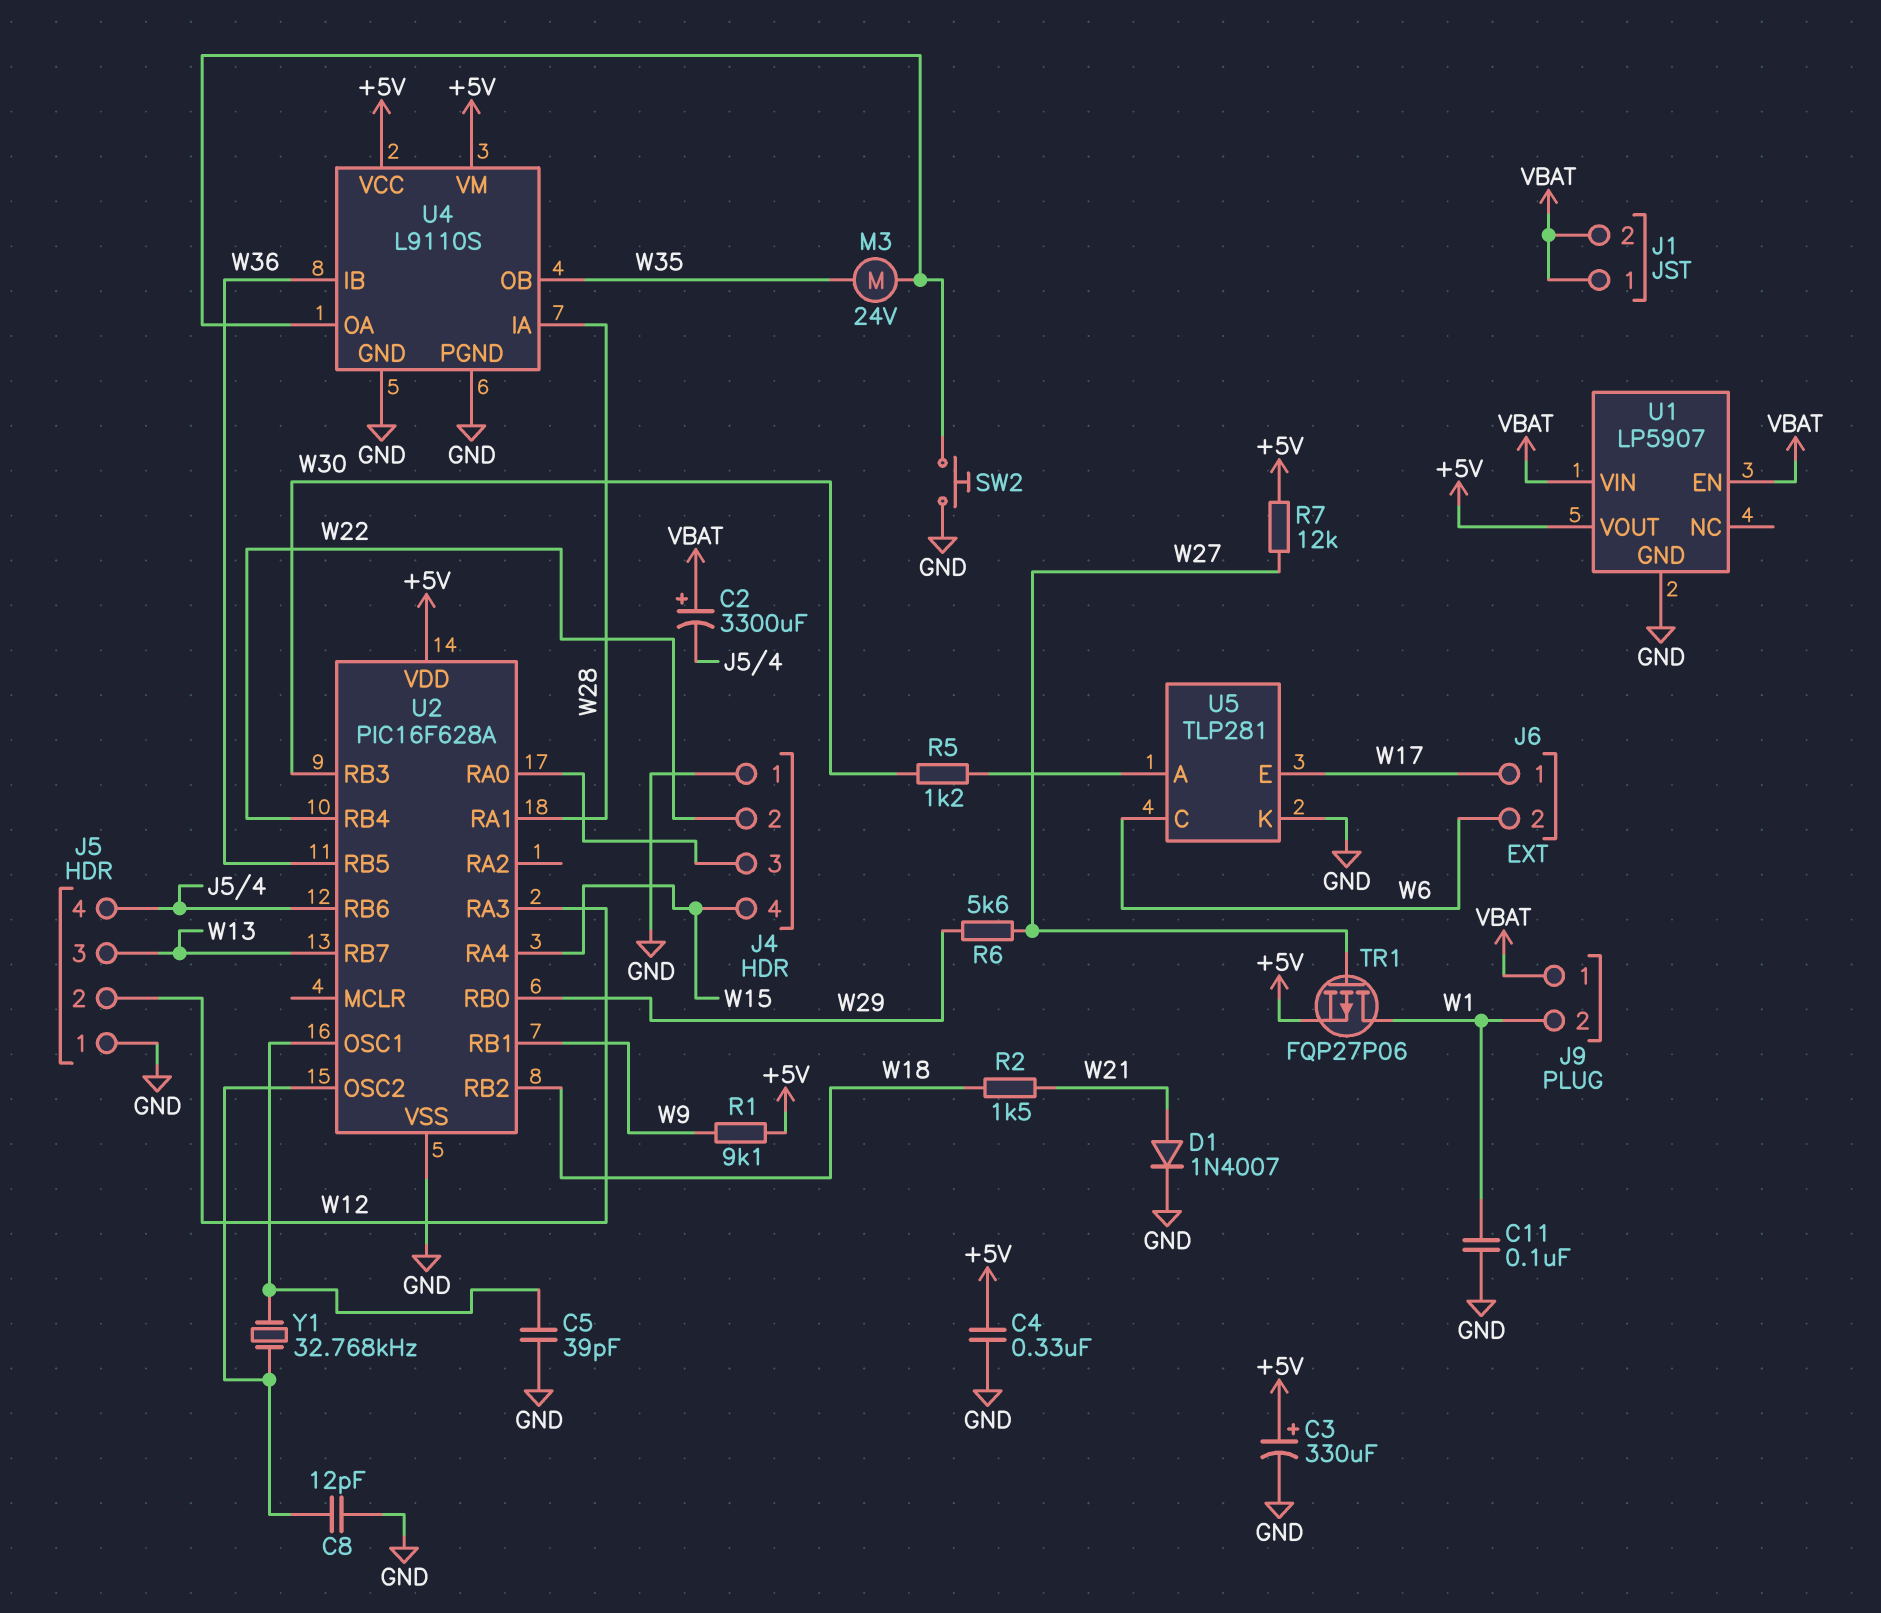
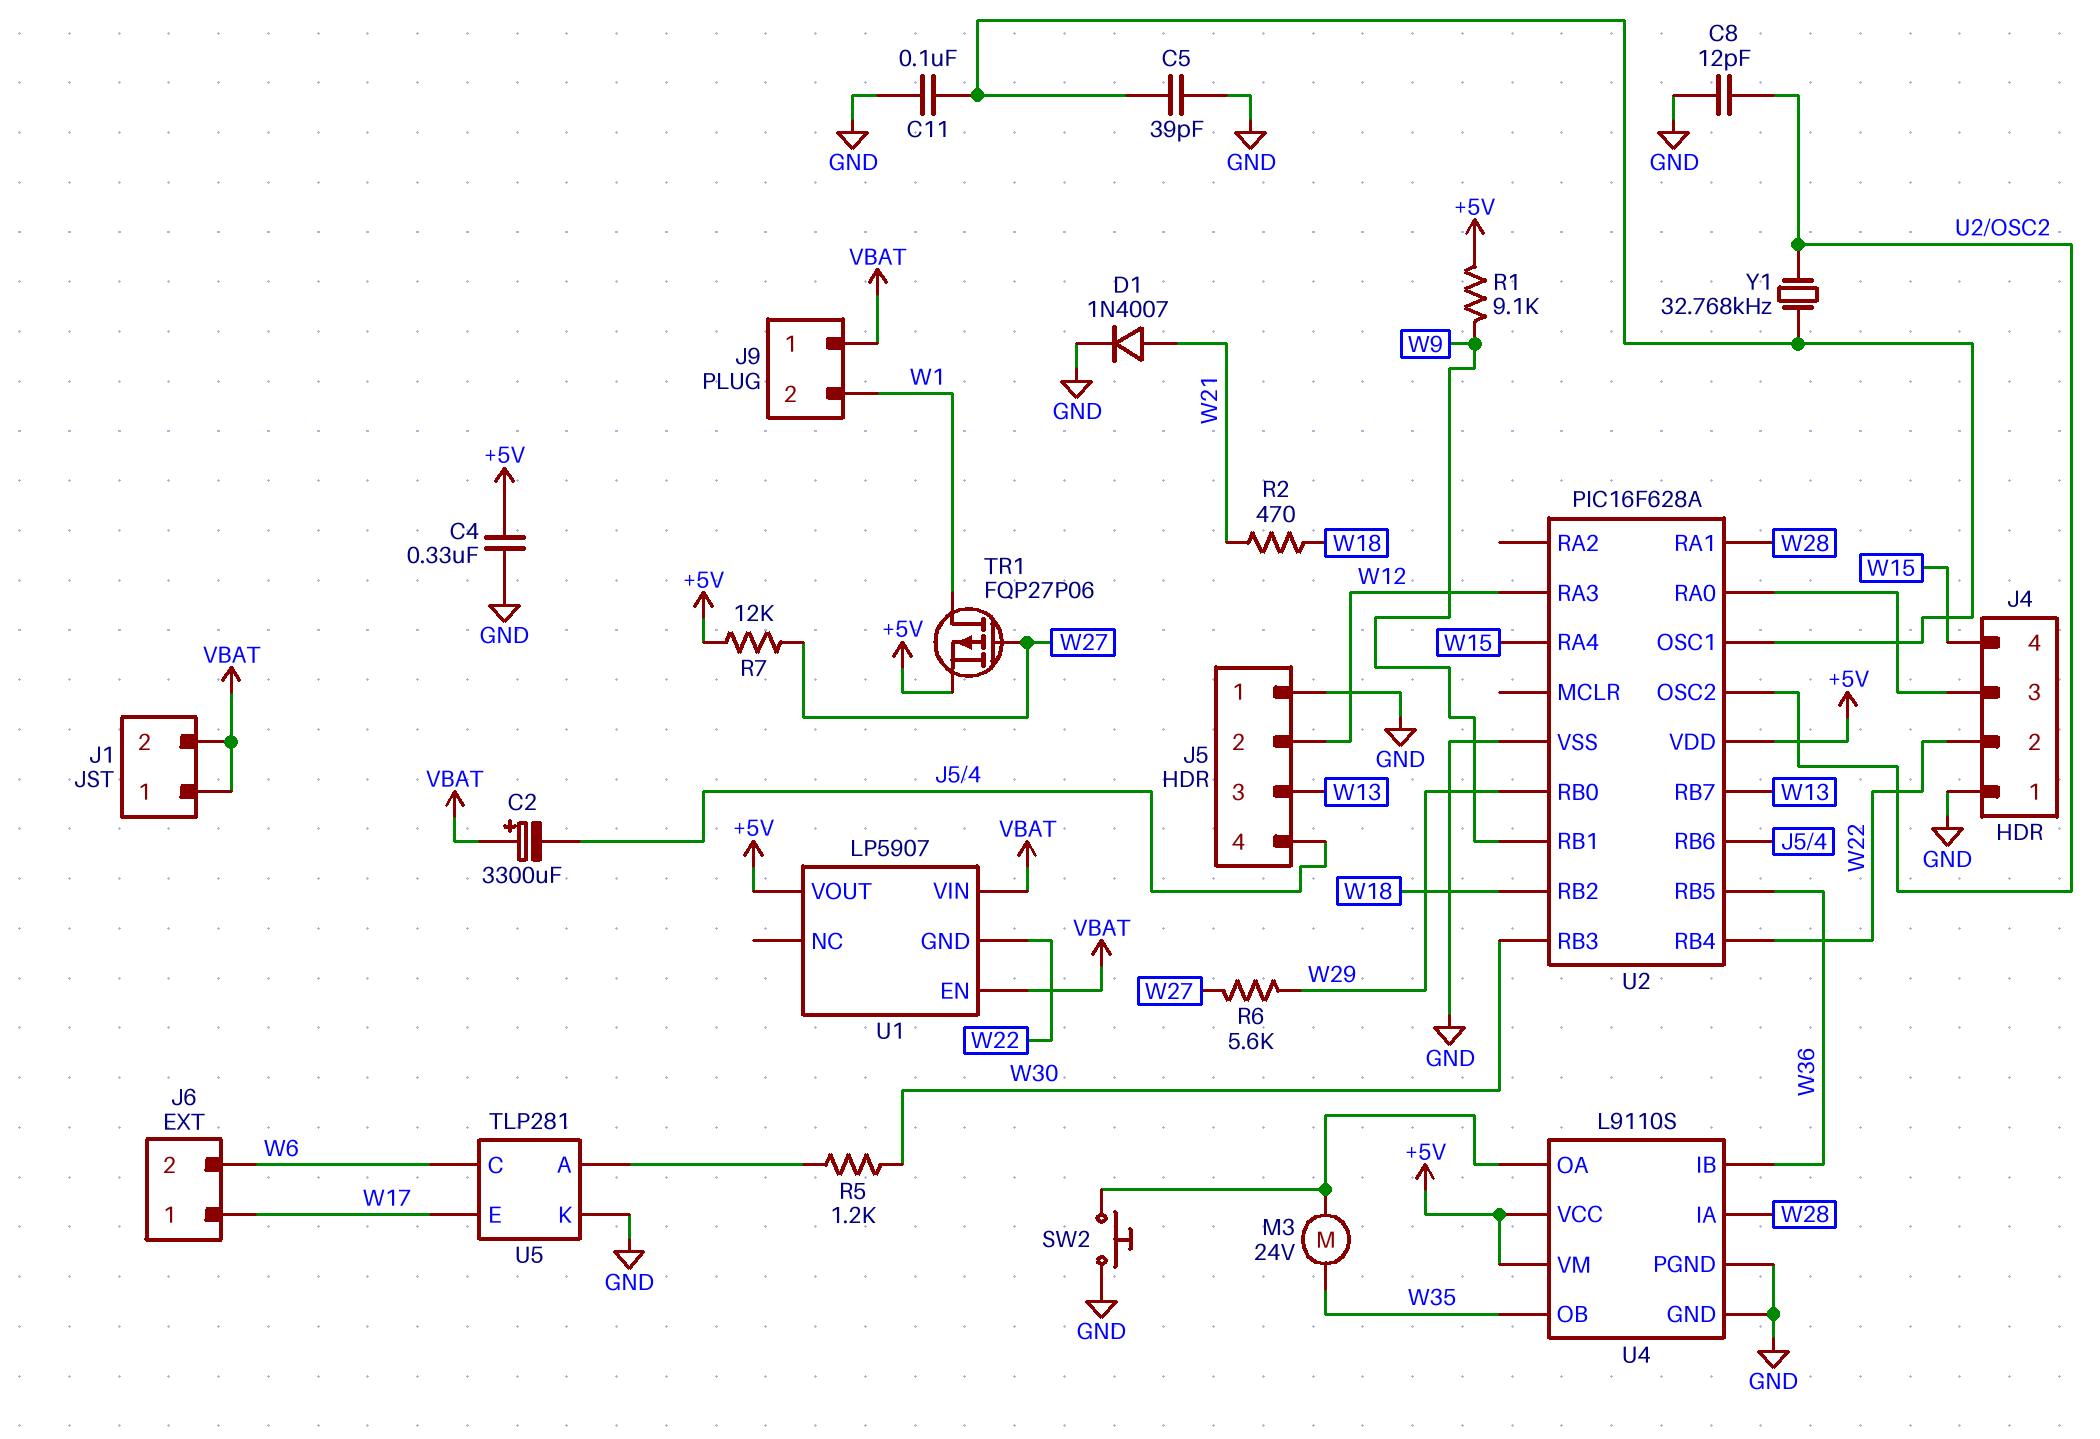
C3: 330uF (plus +5V, minus GND) -> none
C11: 100nF (GND, W1) -> 100nF (GND, U2/OSC1)
R2: 1.5k (W18, W21) -> 470 (W18, W21)
U1 pin GND: GND -> W22

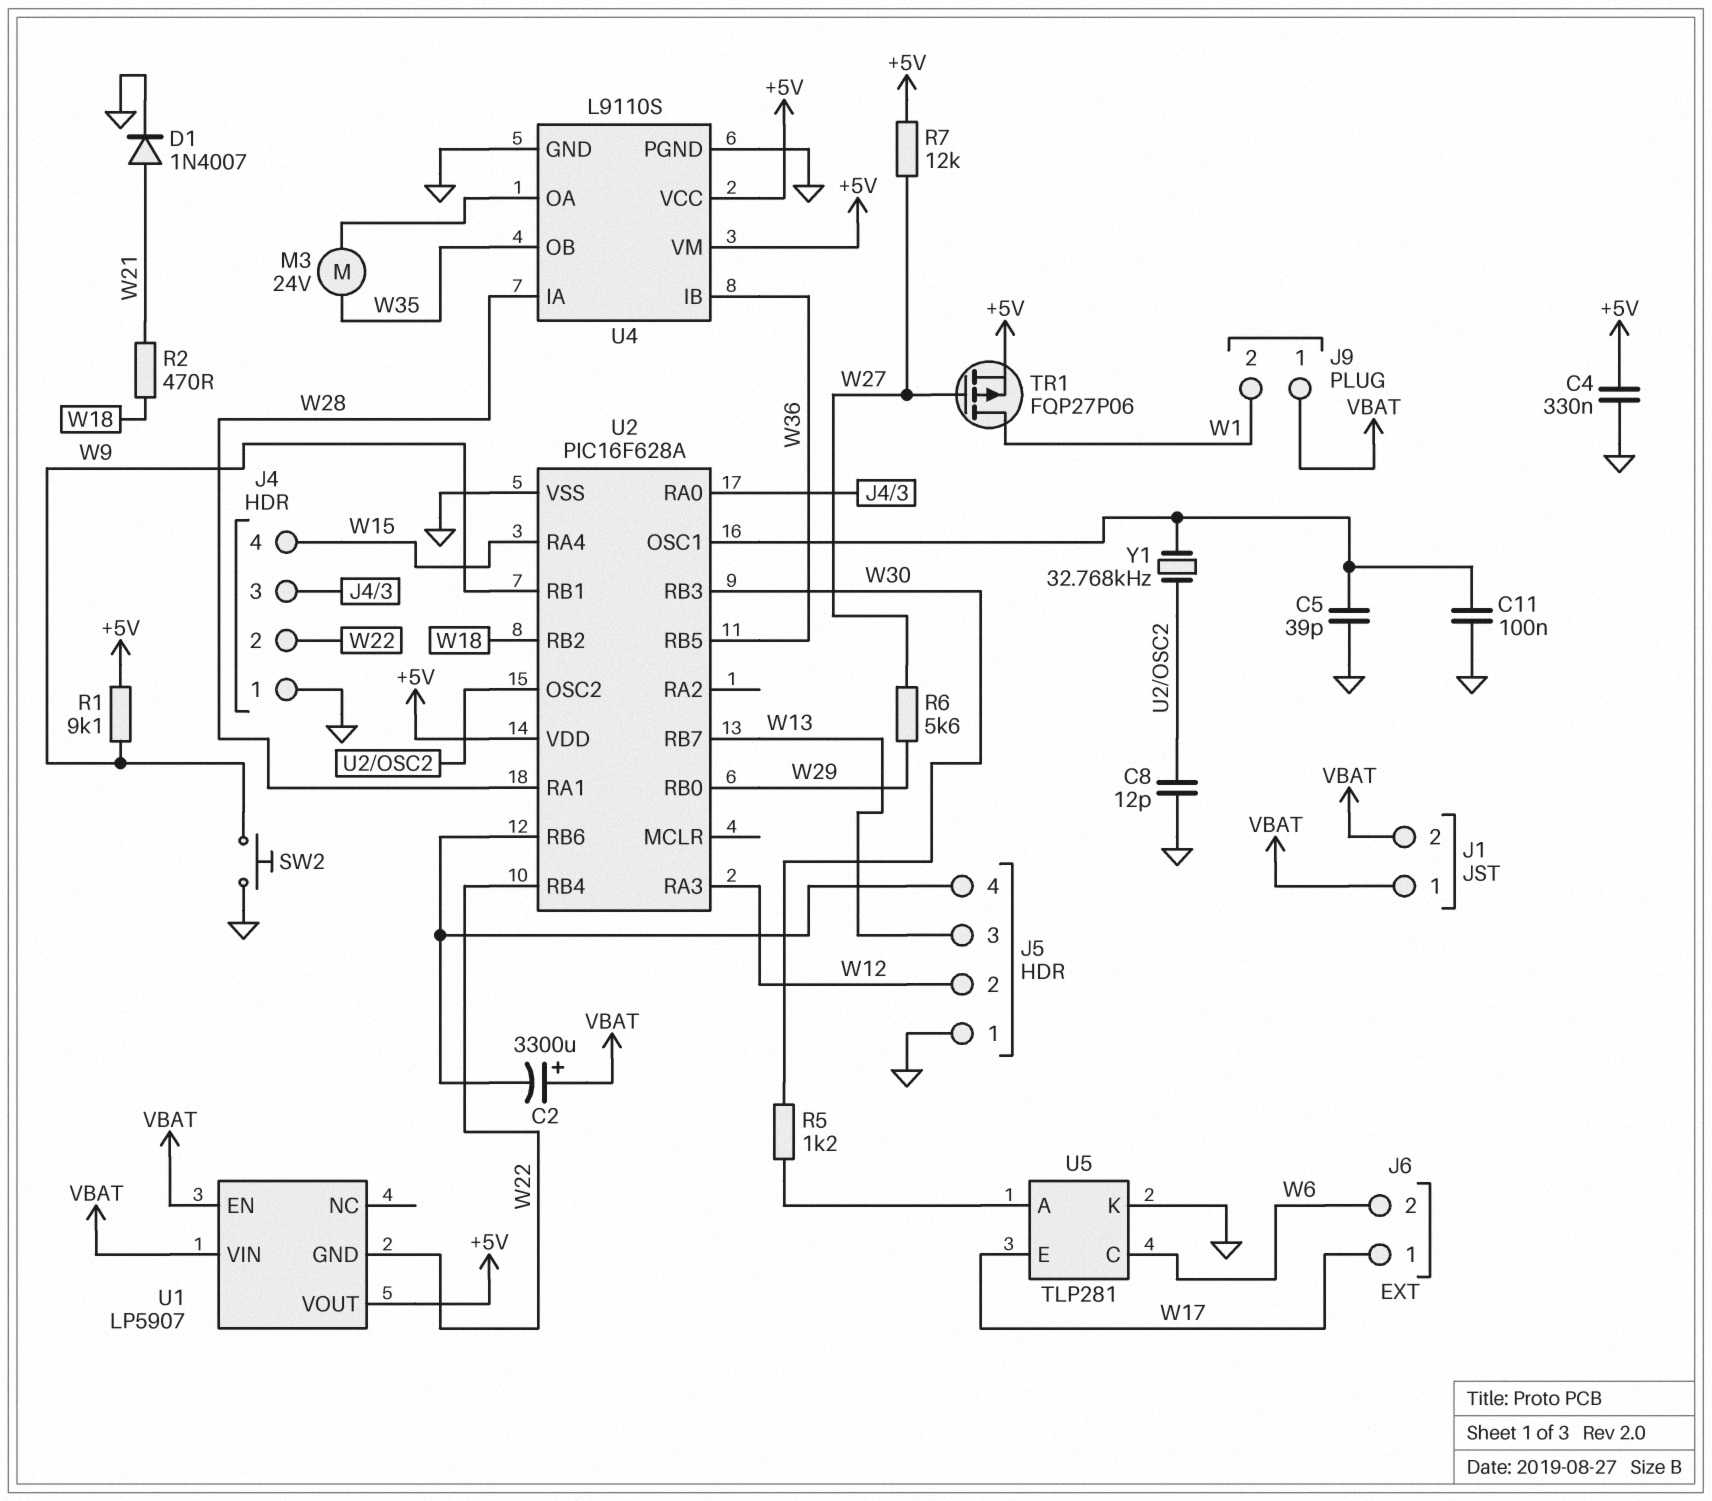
SW2: button (GND, U4/OA) -> button (GND, W9)

